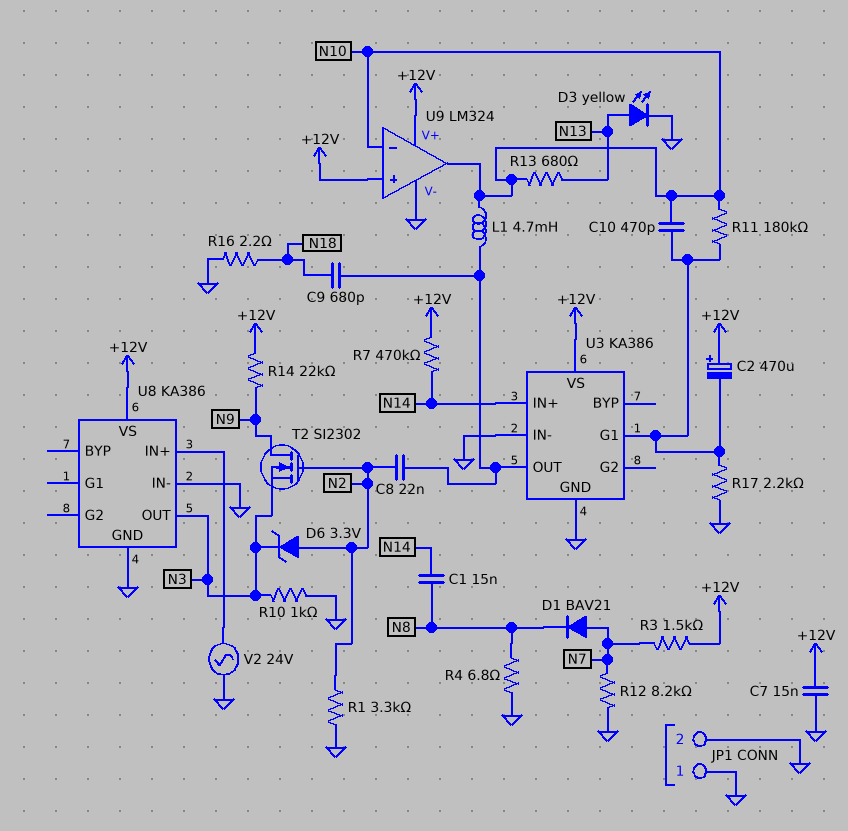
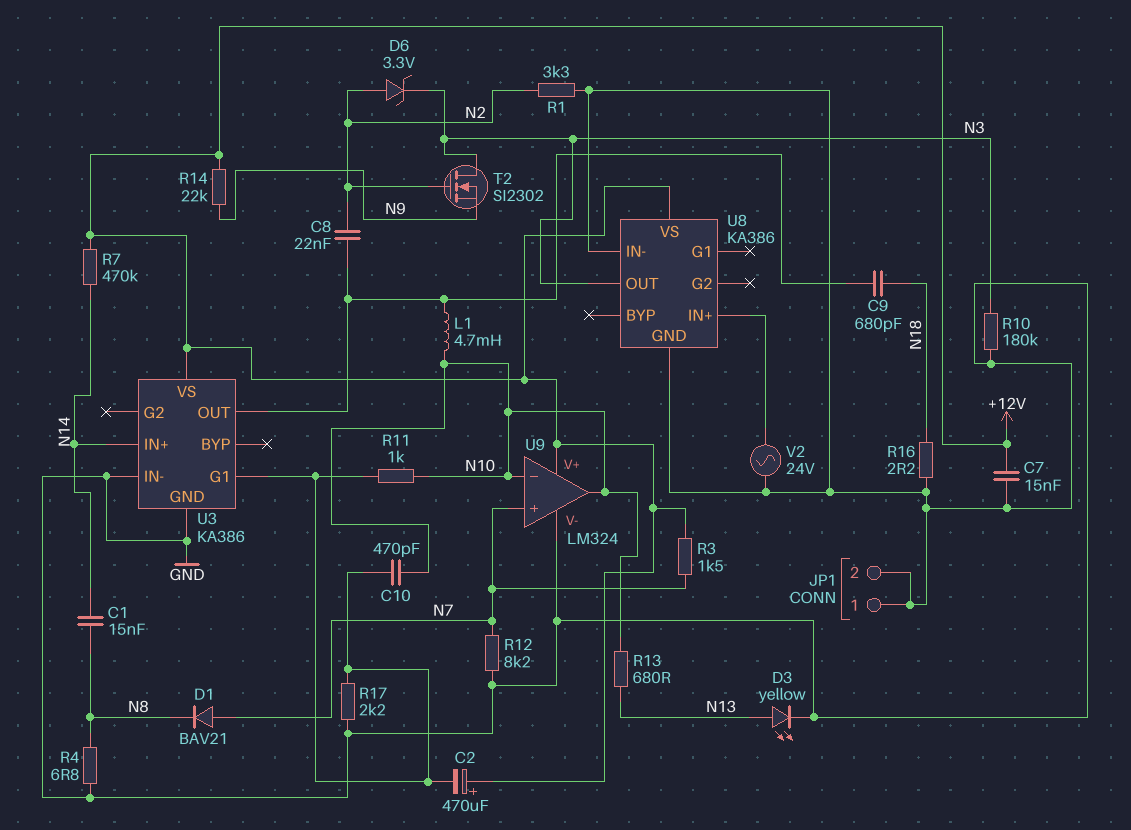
R10: 1k (GND, N3) -> 180k (GND, N3)
R11: 180k (N10, U3/G1) -> 1k (N10, U3/G1)
T2: NMOS SI2302 (G N2, D N9, S N3) -> NMOS SI2302 (G N2, D N3, S N9)
U9 pin in+: +12V -> N7

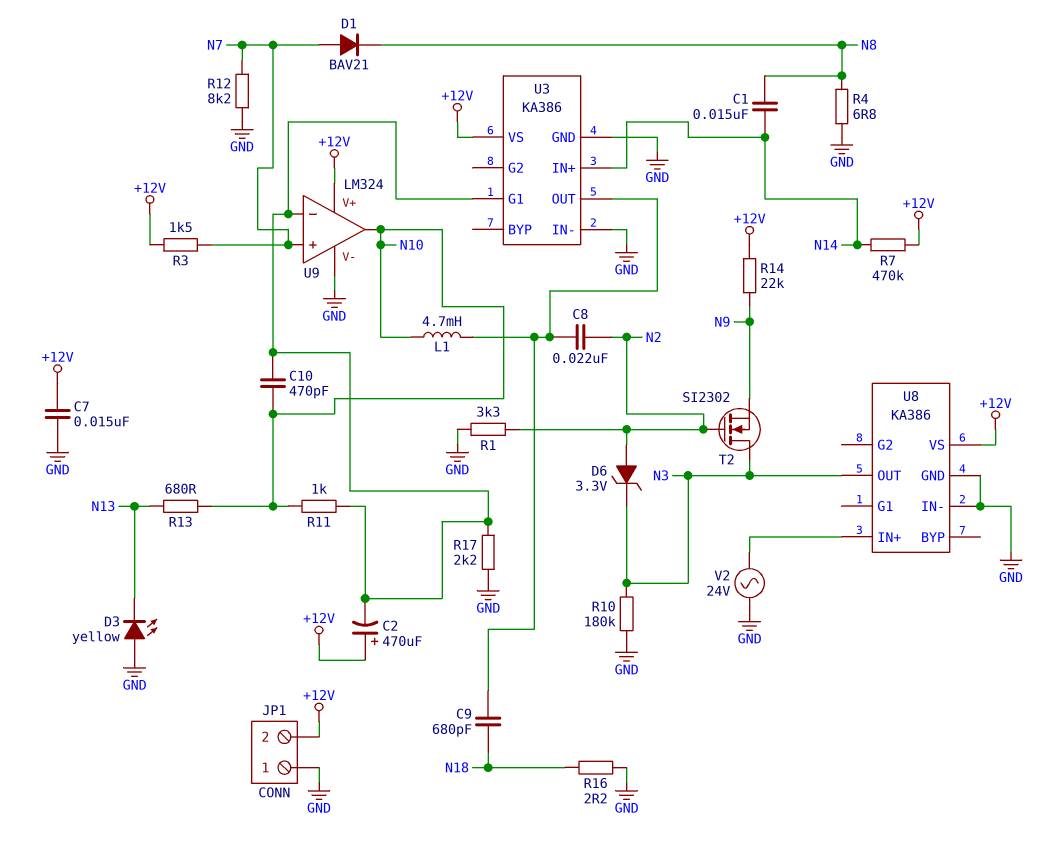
D3: LED yellow (A N13, K GND) -> LED yellow (A GND, K N13)
JP1 pin 2: GND -> +12V
U9 pin in-: N10 -> U3/G1

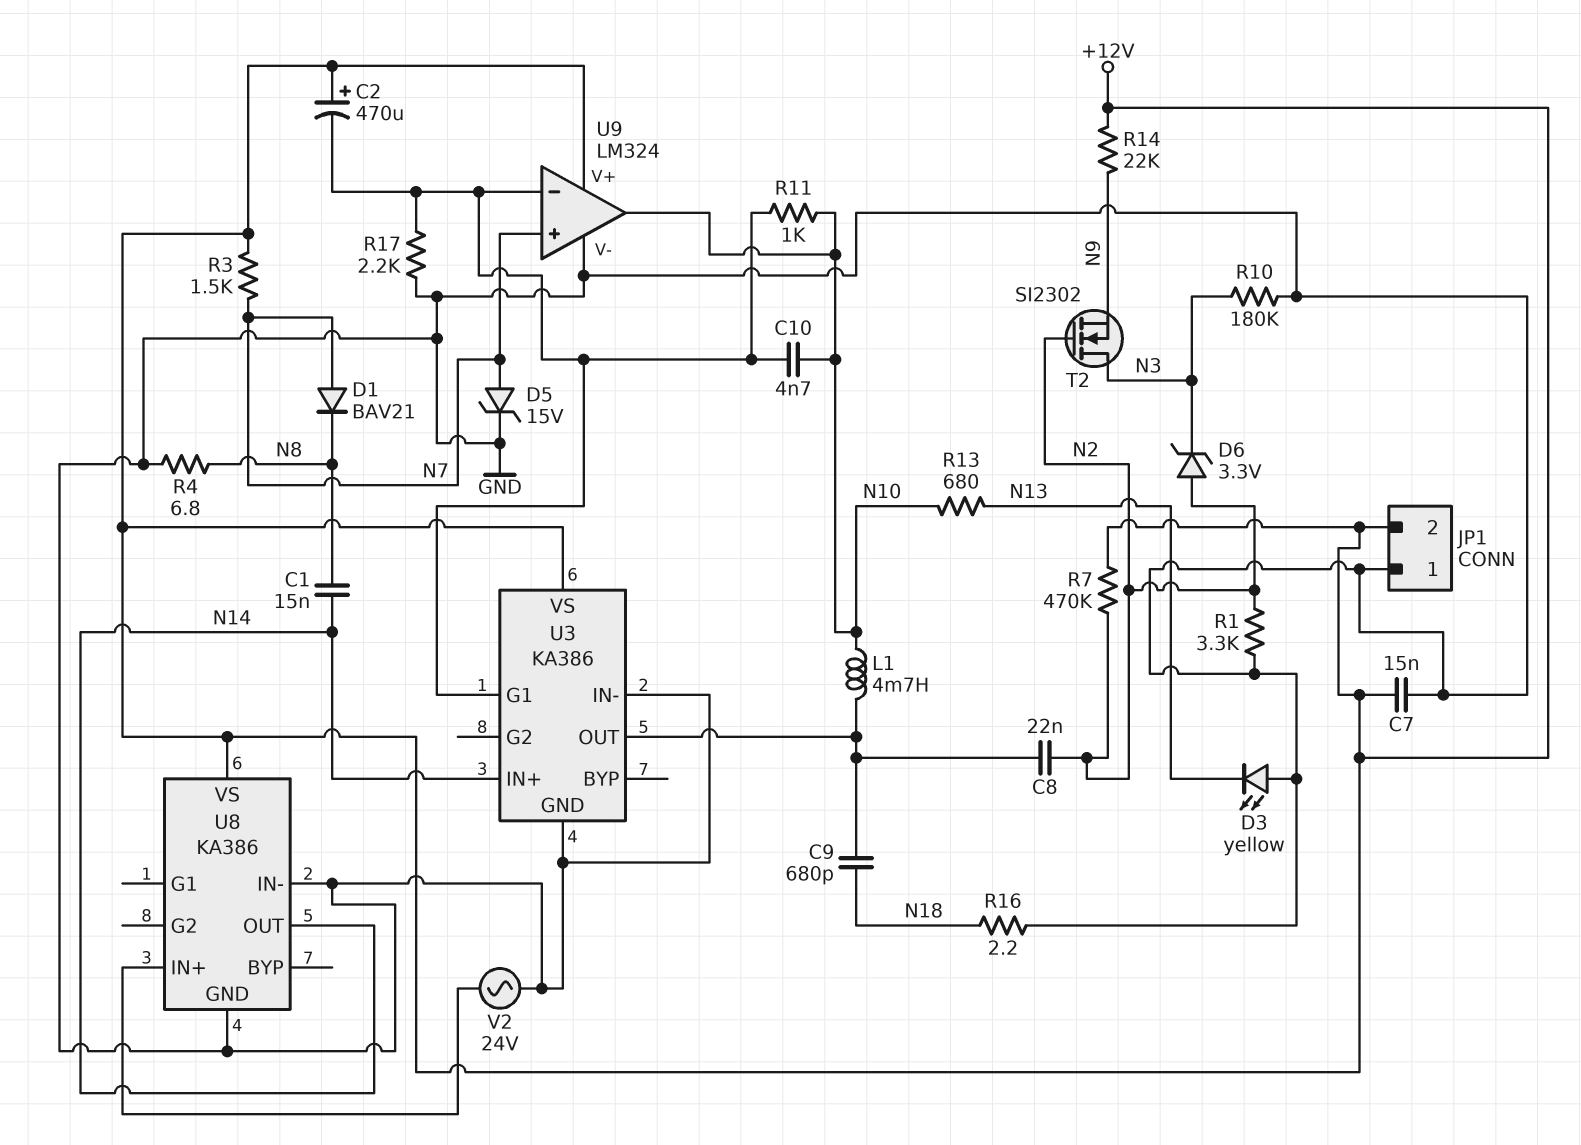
C10: 470pF (N10, U3/G1) -> 4.7nF (N10, U3/G1)
D5: none -> zener 15V (A N7, K GND)
R7: 470k (+12V, N14) -> 470k (+12V, N2)
R12: 8.2k (GND, N7) -> none
U8 pin OUT: N3 -> N14

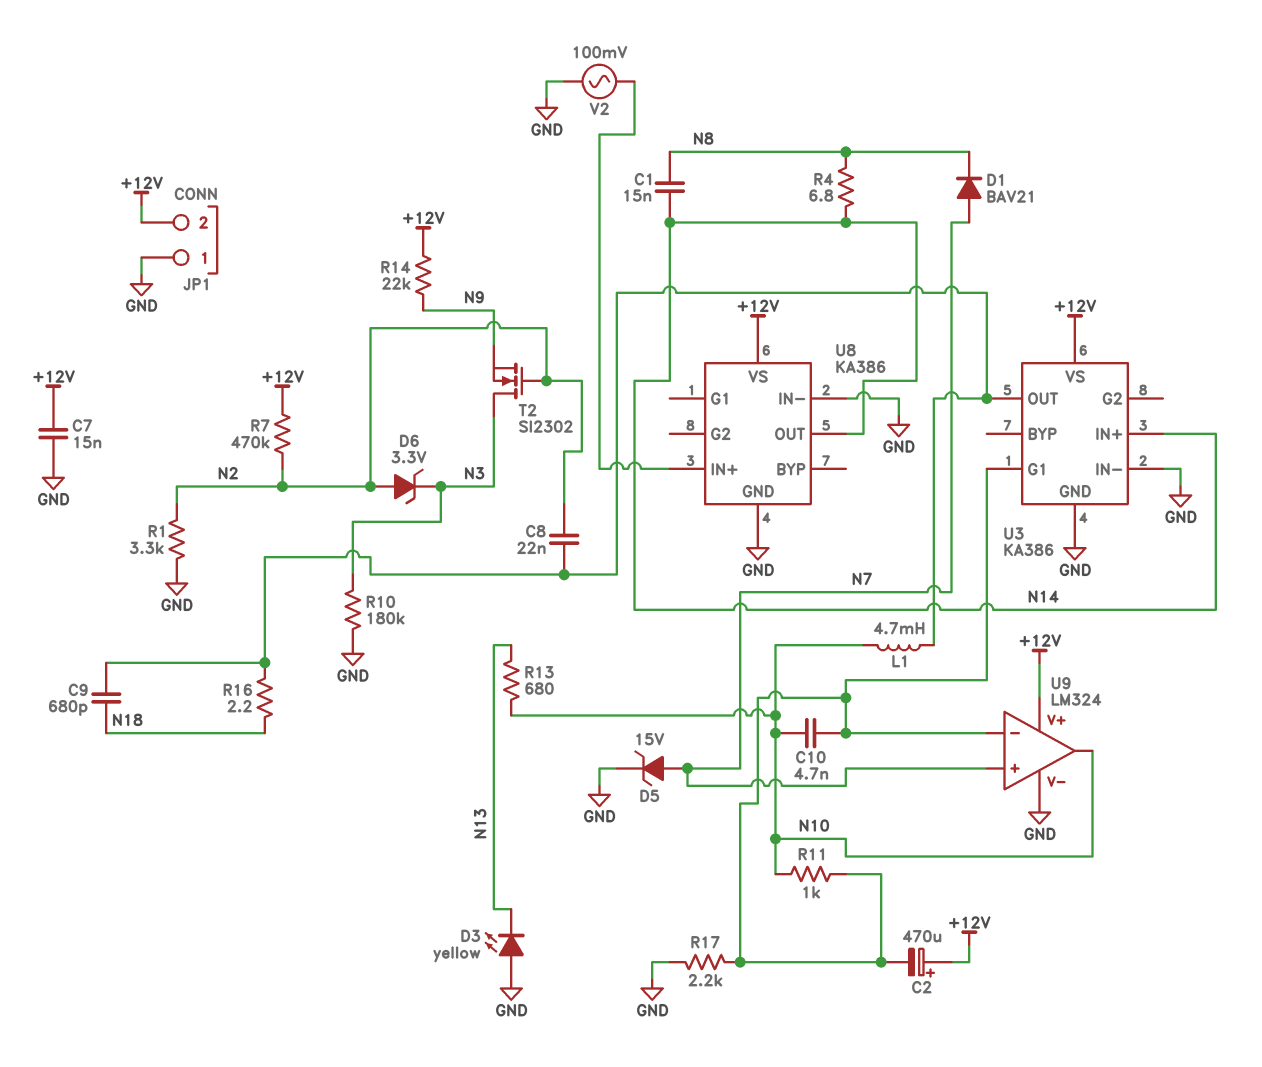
R3: 1.5k (+12V, N7) -> none
R4: 6.8 (GND, N8) -> 6.8 (N8, N14)
R16: 2.2 (GND, N18) -> 2.2 (N18, U3/OUT)
V2: AC 24V (GND, U8/IN+) -> AC 100mV (GND, U8/IN+)

